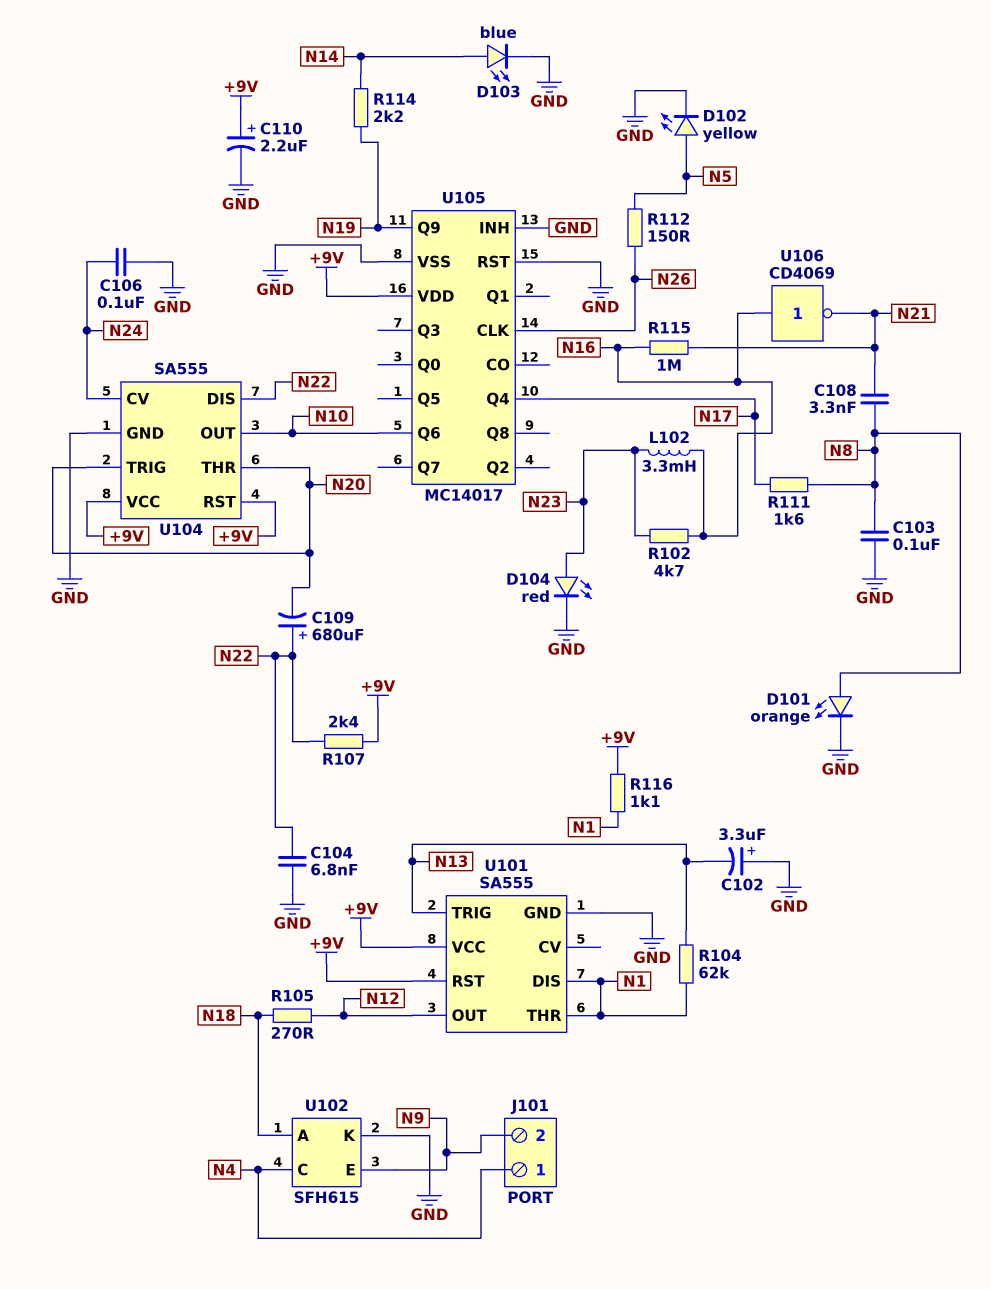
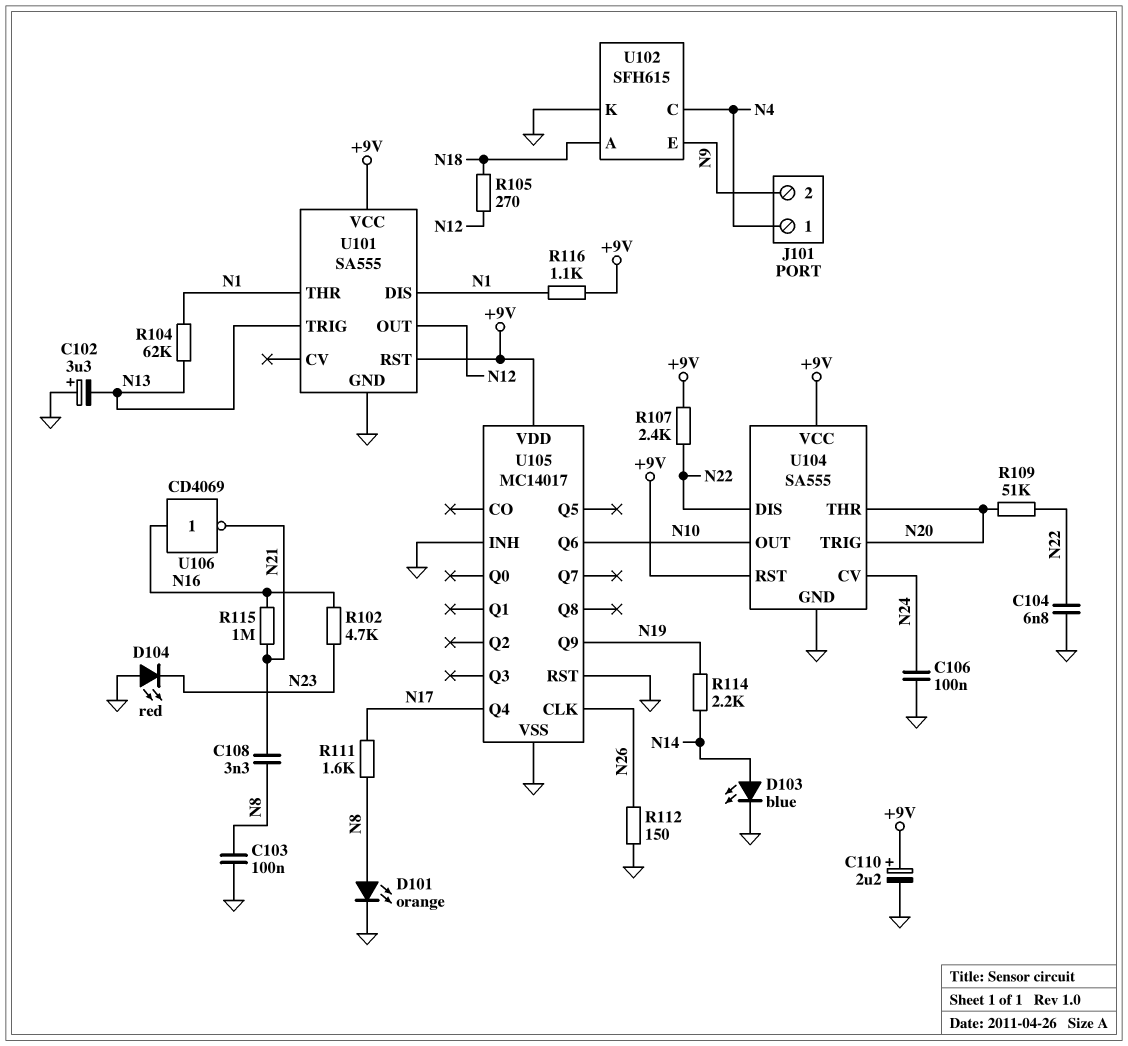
C109: 680uF (plus N22, minus N20) -> none
D102: LED yellow (A N5, K GND) -> none
D104: LED red (A N23, K GND) -> LED red (A GND, K N23)
L102: 3.3mH (N16, N23) -> none
R109: none -> 51k (N20, N22)
R112: 150 (N5, N26) -> 150 (GND, N26)

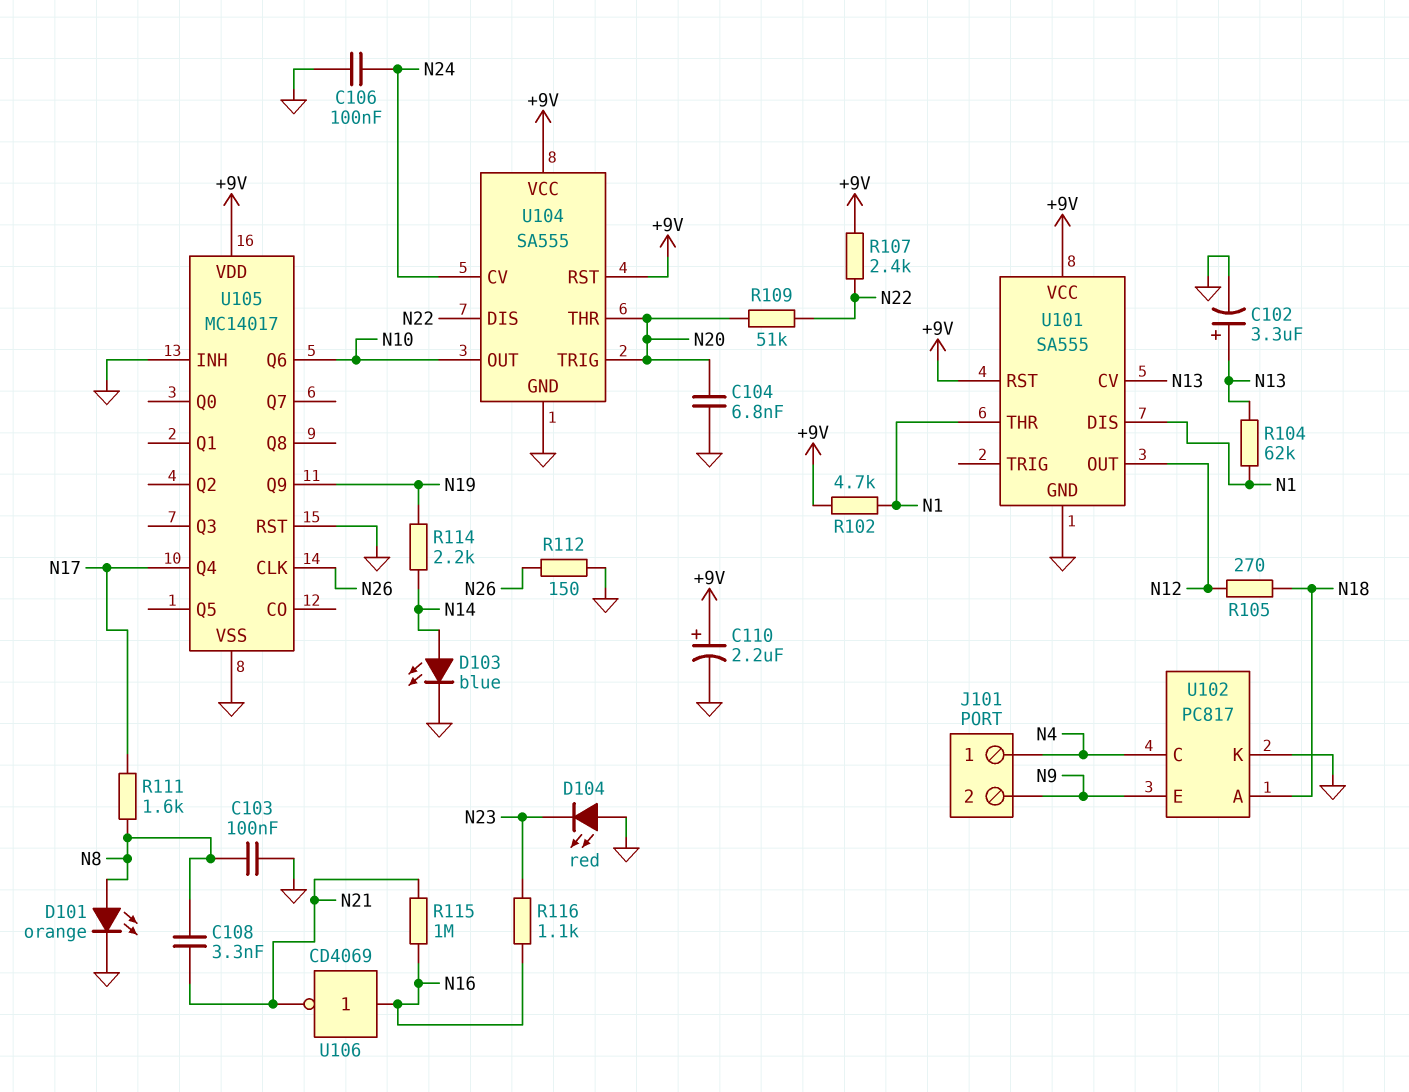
C102: 3.3uF (plus GND, minus N13) -> 3.3uF (plus N13, minus GND)
C104: 6.8nF (GND, N22) -> 6.8nF (GND, N20)
R102: 4.7k (N16, N23) -> 4.7k (+9V, N1)
R116: 1.1k (+9V, N1) -> 1.1k (N16, N23)
U101 pin CV: none -> N13
U101 pin TRIG: N13 -> none
U102: SFH615 -> PC817

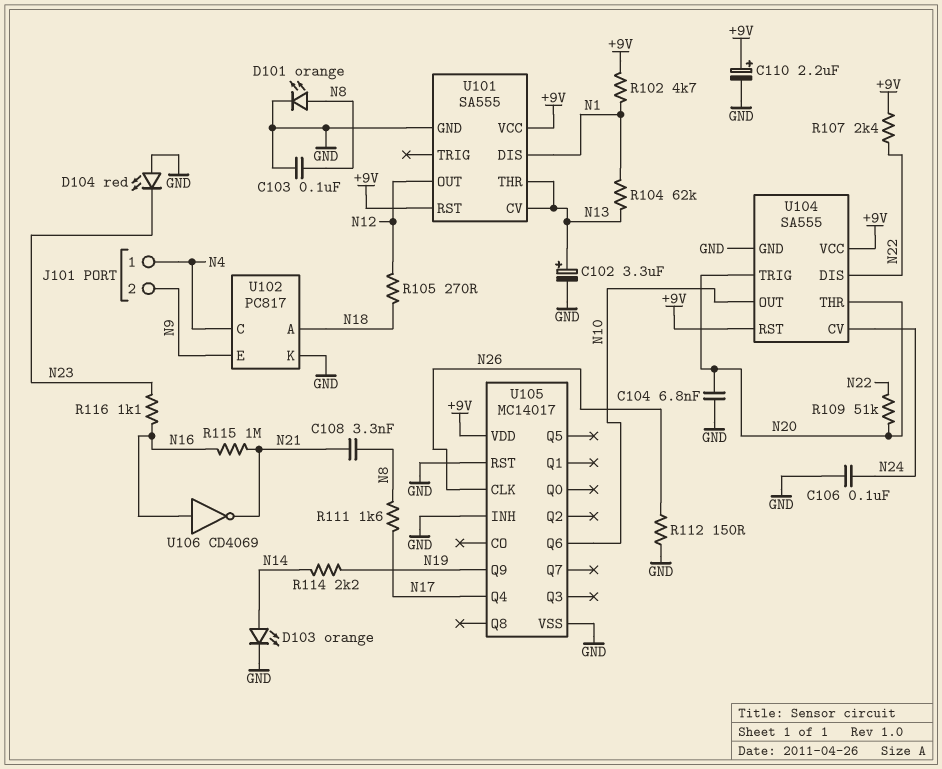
D103: LED blue (A N14, K GND) -> LED orange (A N14, K GND)
U101 pin THR: N1 -> N13

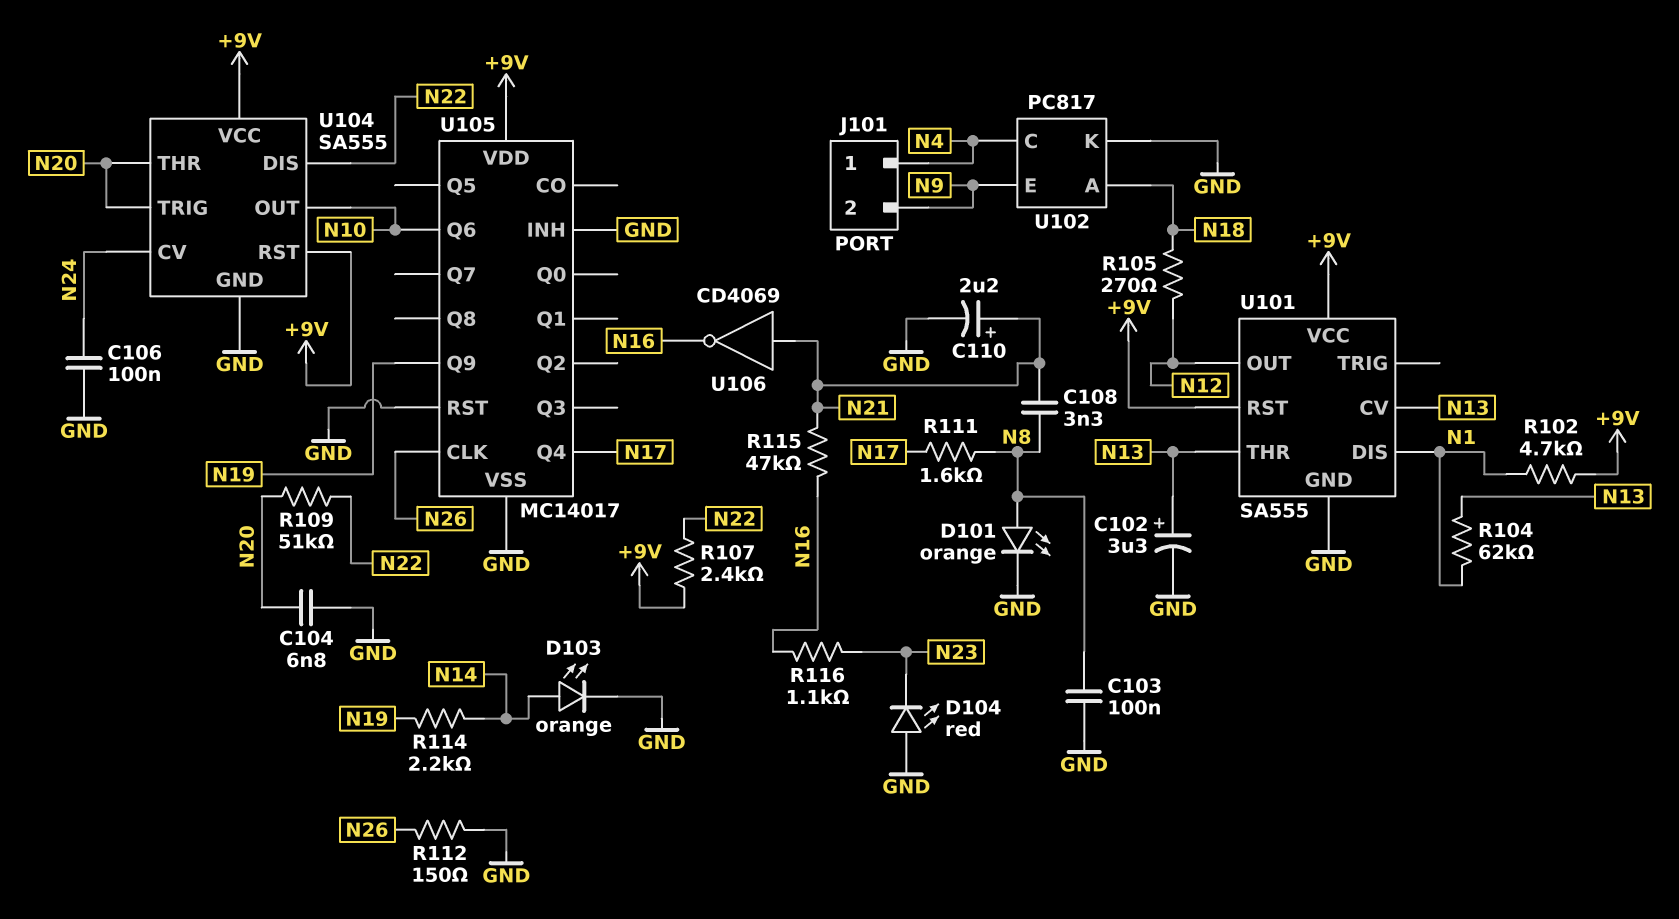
C110: 2.2uF (plus +9V, minus GND) -> 2.2uF (plus N21, minus GND)
R115: 1M (N16, N21) -> 47k (N16, N21)
U106: NOT CD4069 (in N16, out N21) -> NOT CD4069 (in N21, out N16)

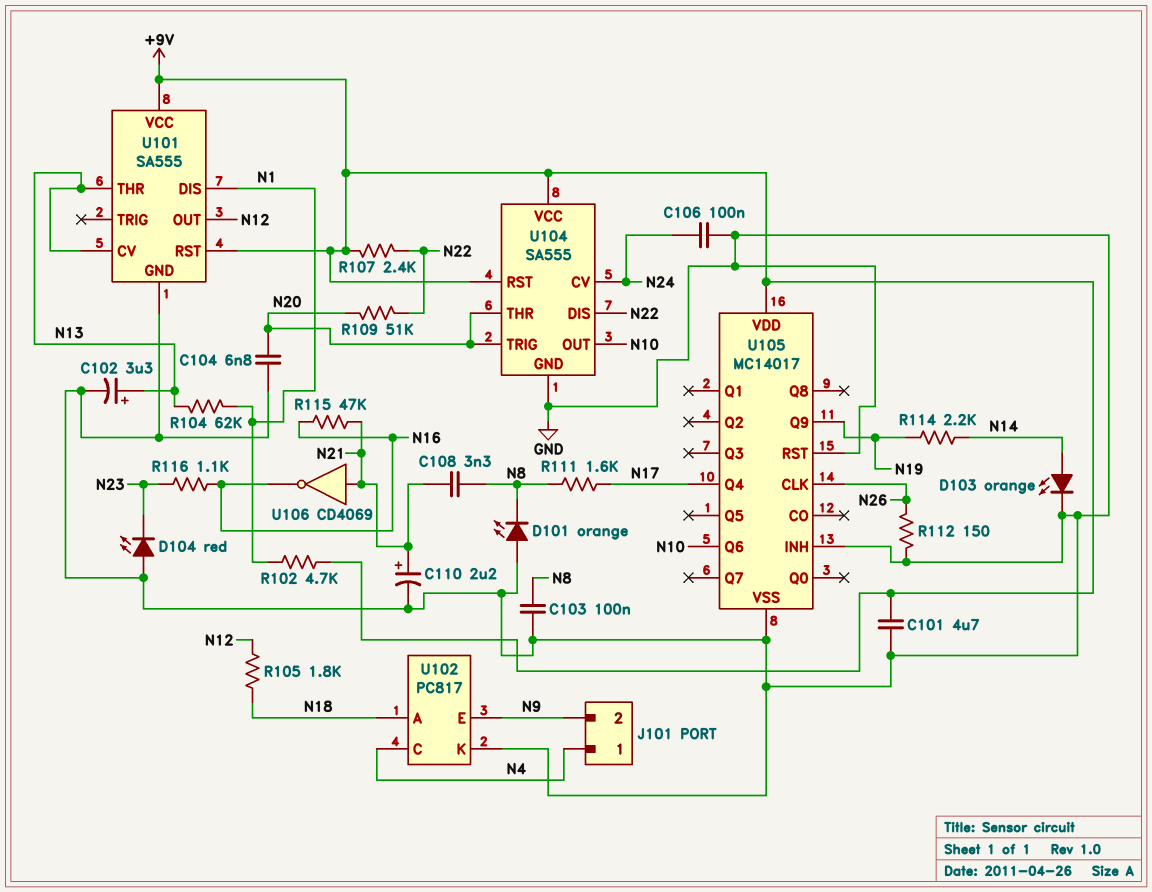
C101: none -> 4.7uF (+9V, GND)
D101: LED orange (A N8, K GND) -> LED orange (A GND, K N8)
R105: 270 (N12, N18) -> 1.8k (N12, N18)

